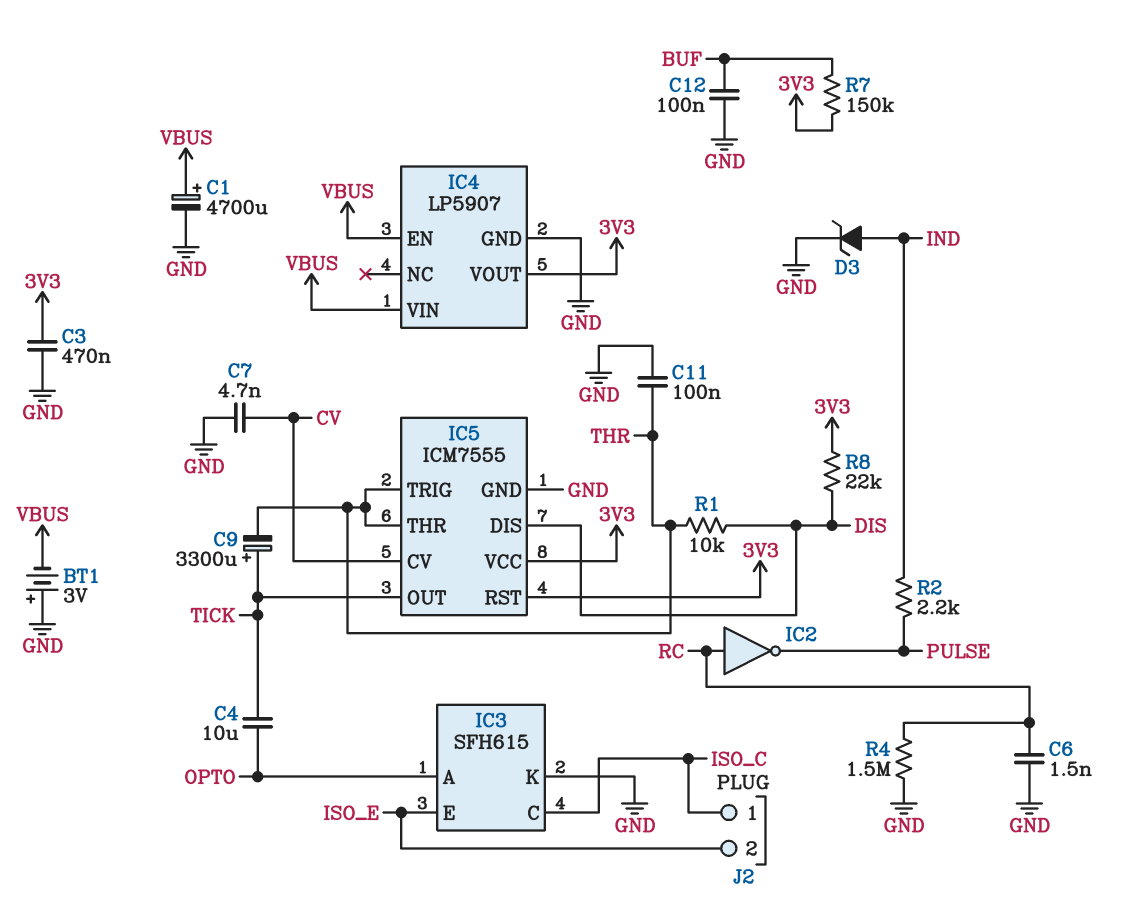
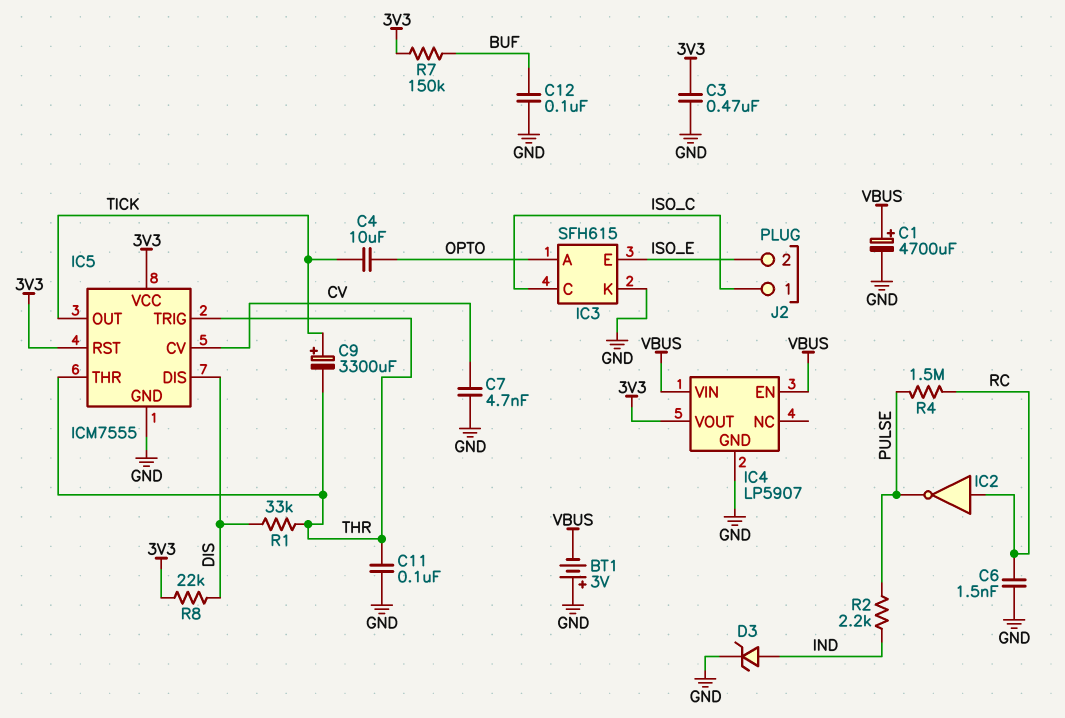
R1: 10k (DIS, THR) -> 33k (DIS, THR)
R4: 1.5M (GND, RC) -> 1.5M (PULSE, RC)

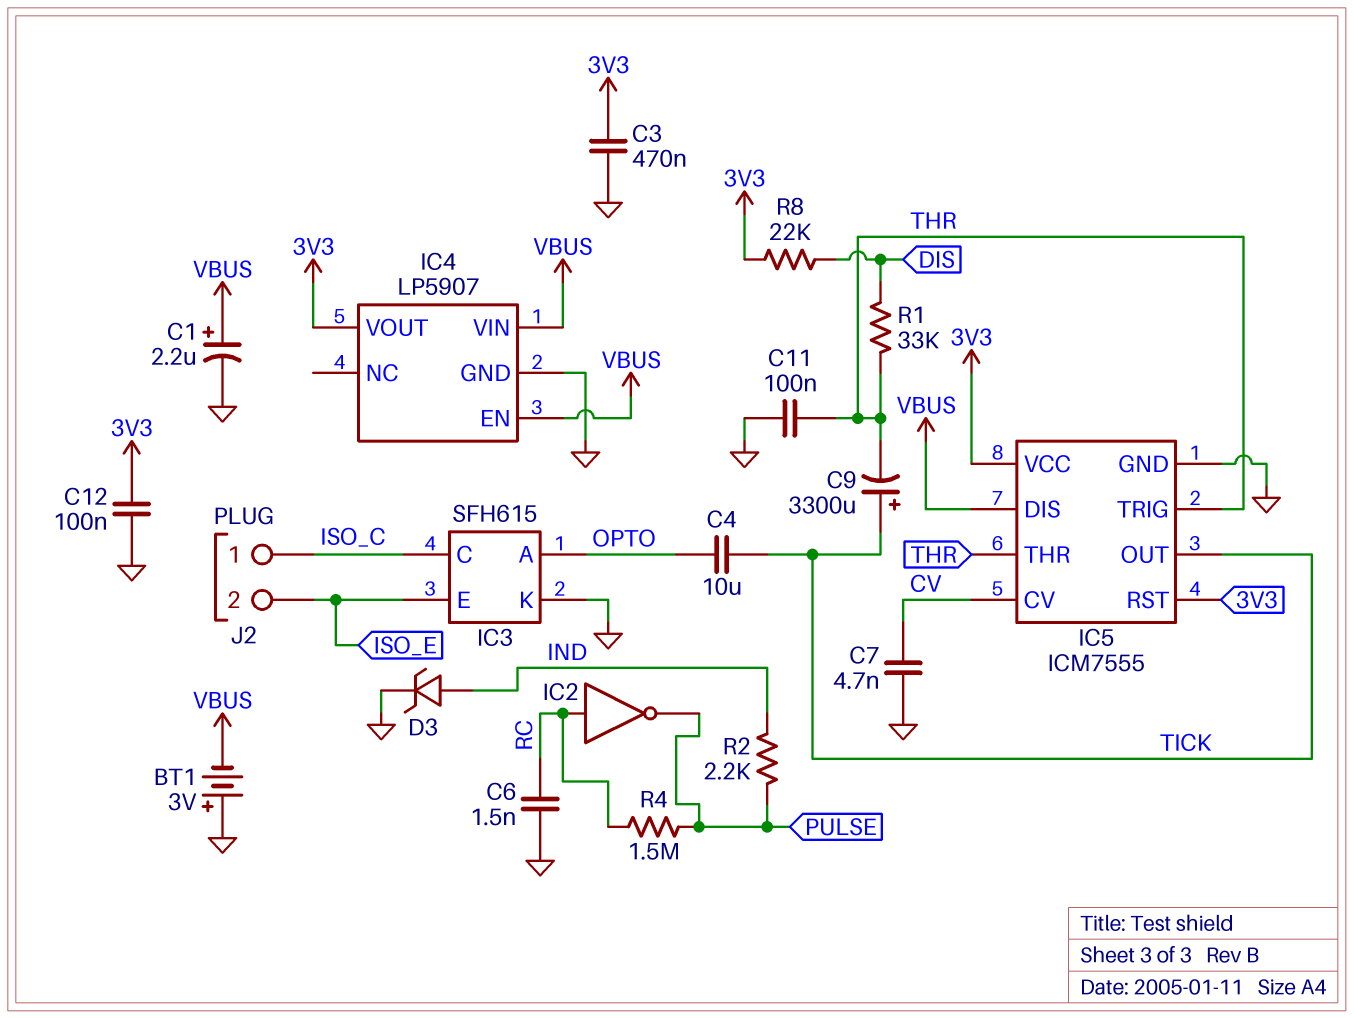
C1: 4700uF (plus VBUS, minus GND) -> 2.2uF (plus VBUS, minus GND)
C12: 100nF (BUF, GND) -> 100nF (3V3, GND)
IC5 pin DIS: DIS -> VBUS
R7: 150k (3V3, BUF) -> none

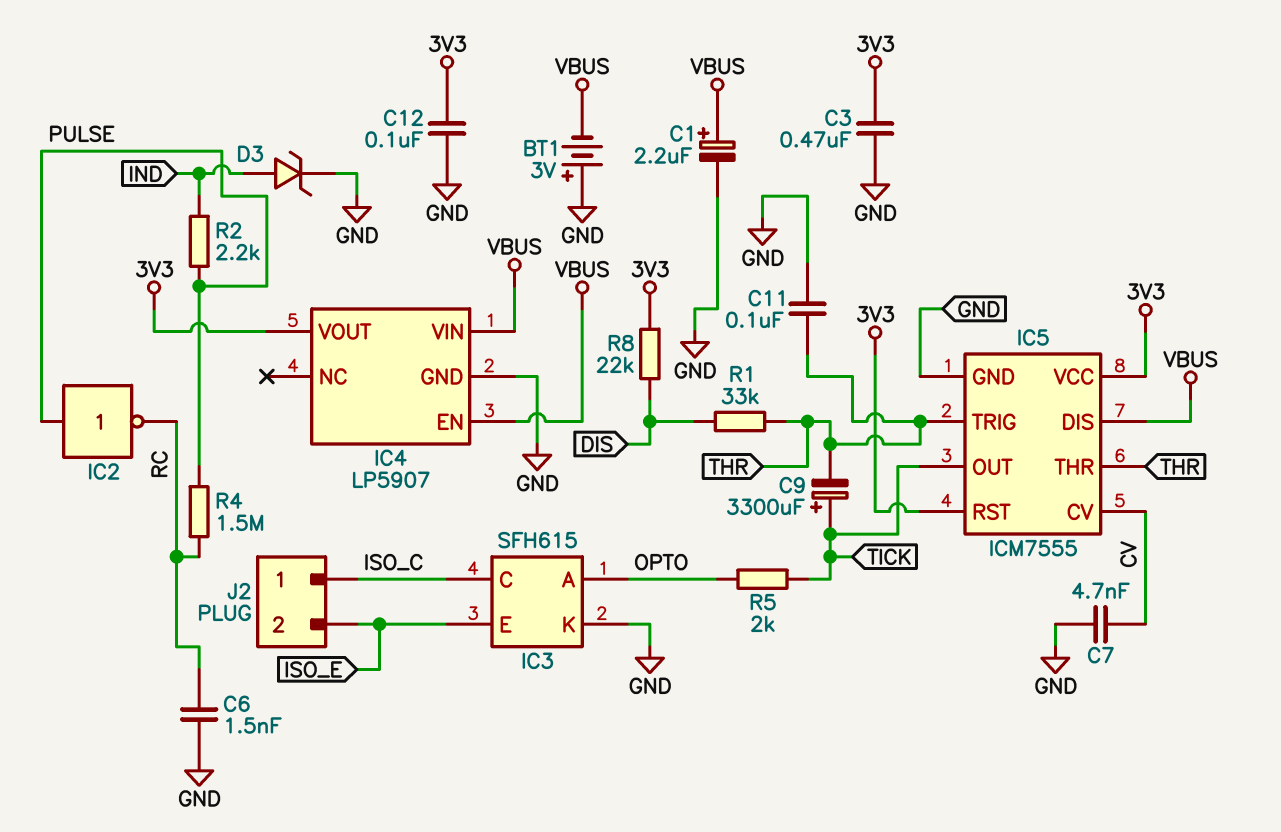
C4: 10uF (OPTO, TICK) -> none
IC2: NOT (in RC, out PULSE) -> NOT (in PULSE, out RC)
R5: none -> 2k (OPTO, TICK)

